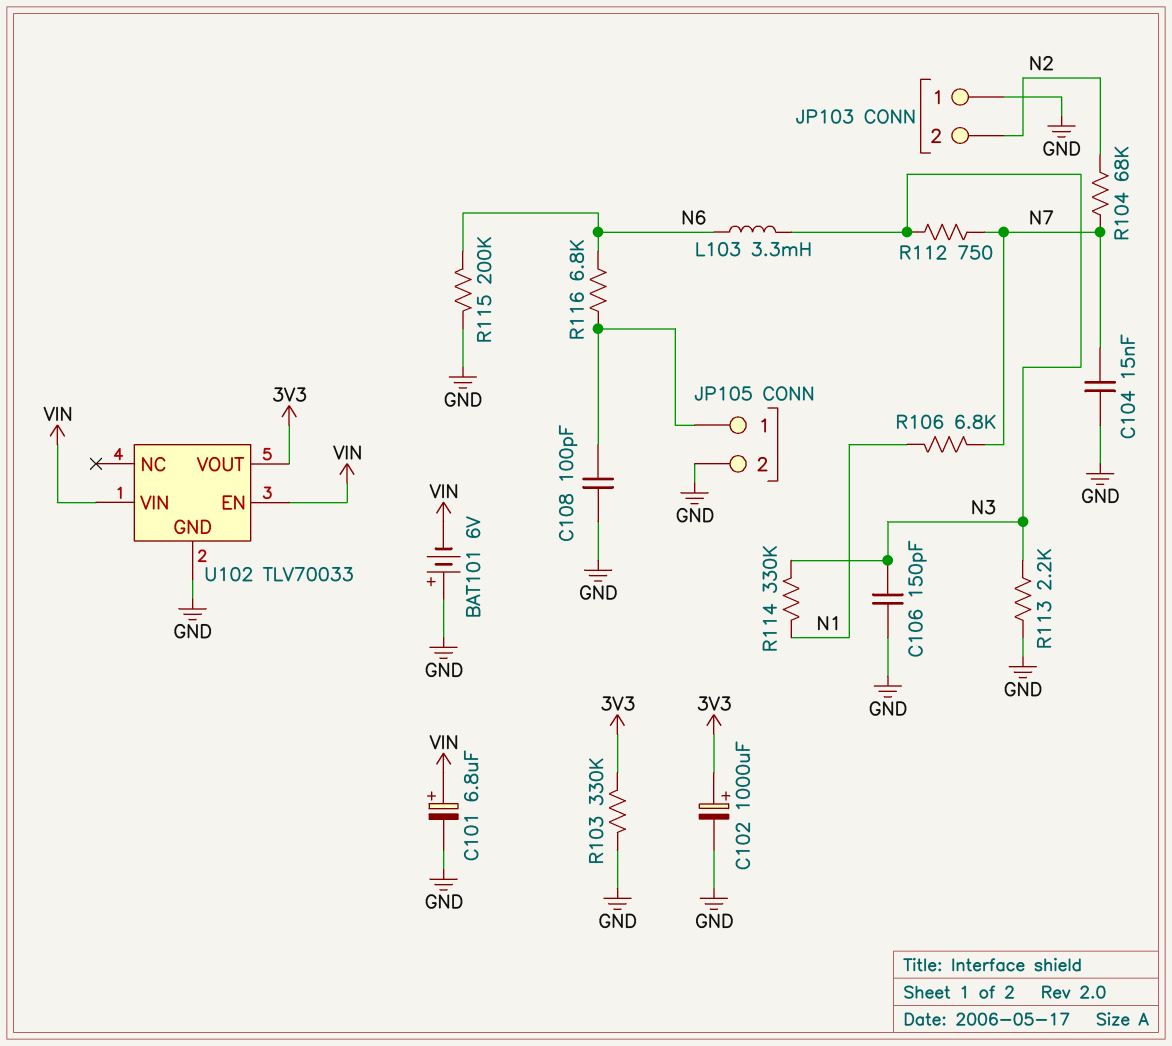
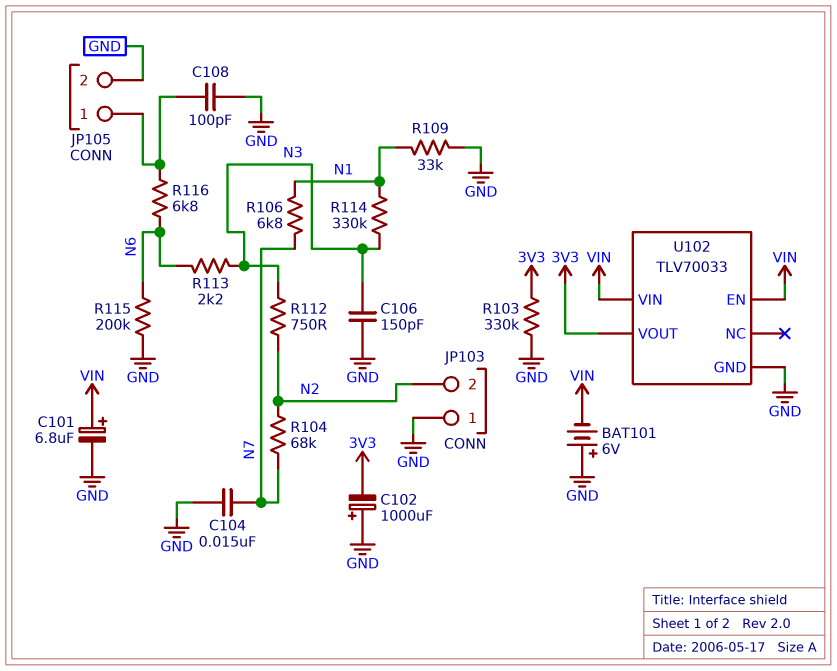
C102: 1000uF (plus 3V3, minus GND) -> 1000uF (plus GND, minus 3V3)
L103: 3.3mH (N3, N6) -> none
R109: none -> 33k (GND, N1)
R112: 750 (N3, N7) -> 750 (N2, N3)
R113: 2.2k (GND, N3) -> 2.2k (N3, N6)

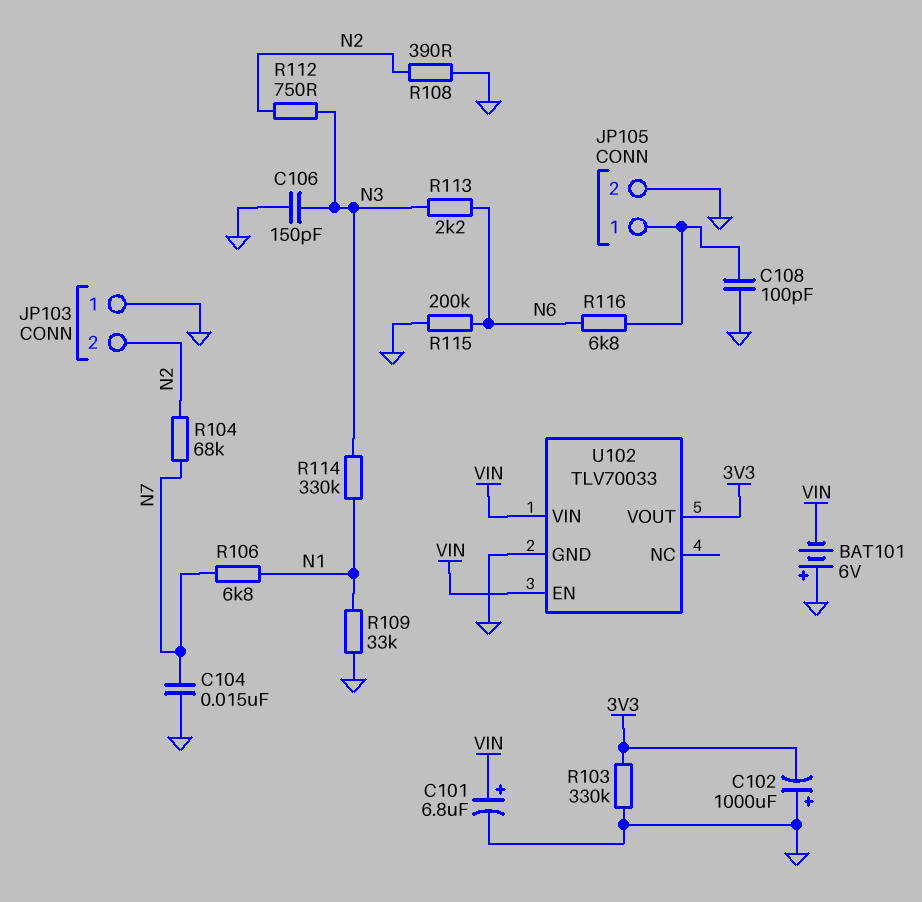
R108: none -> 390 (GND, N2)

